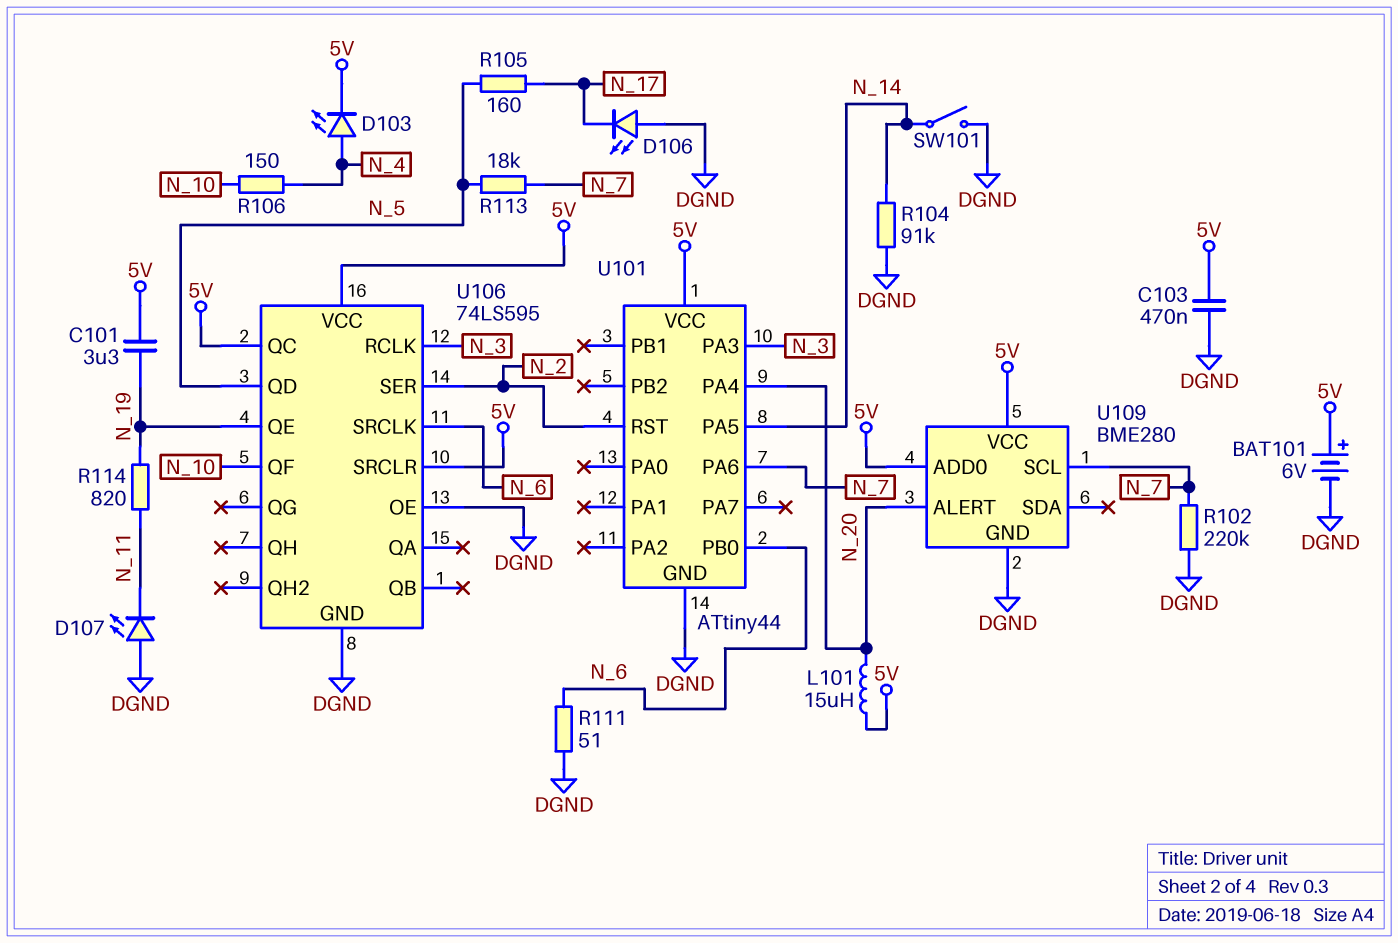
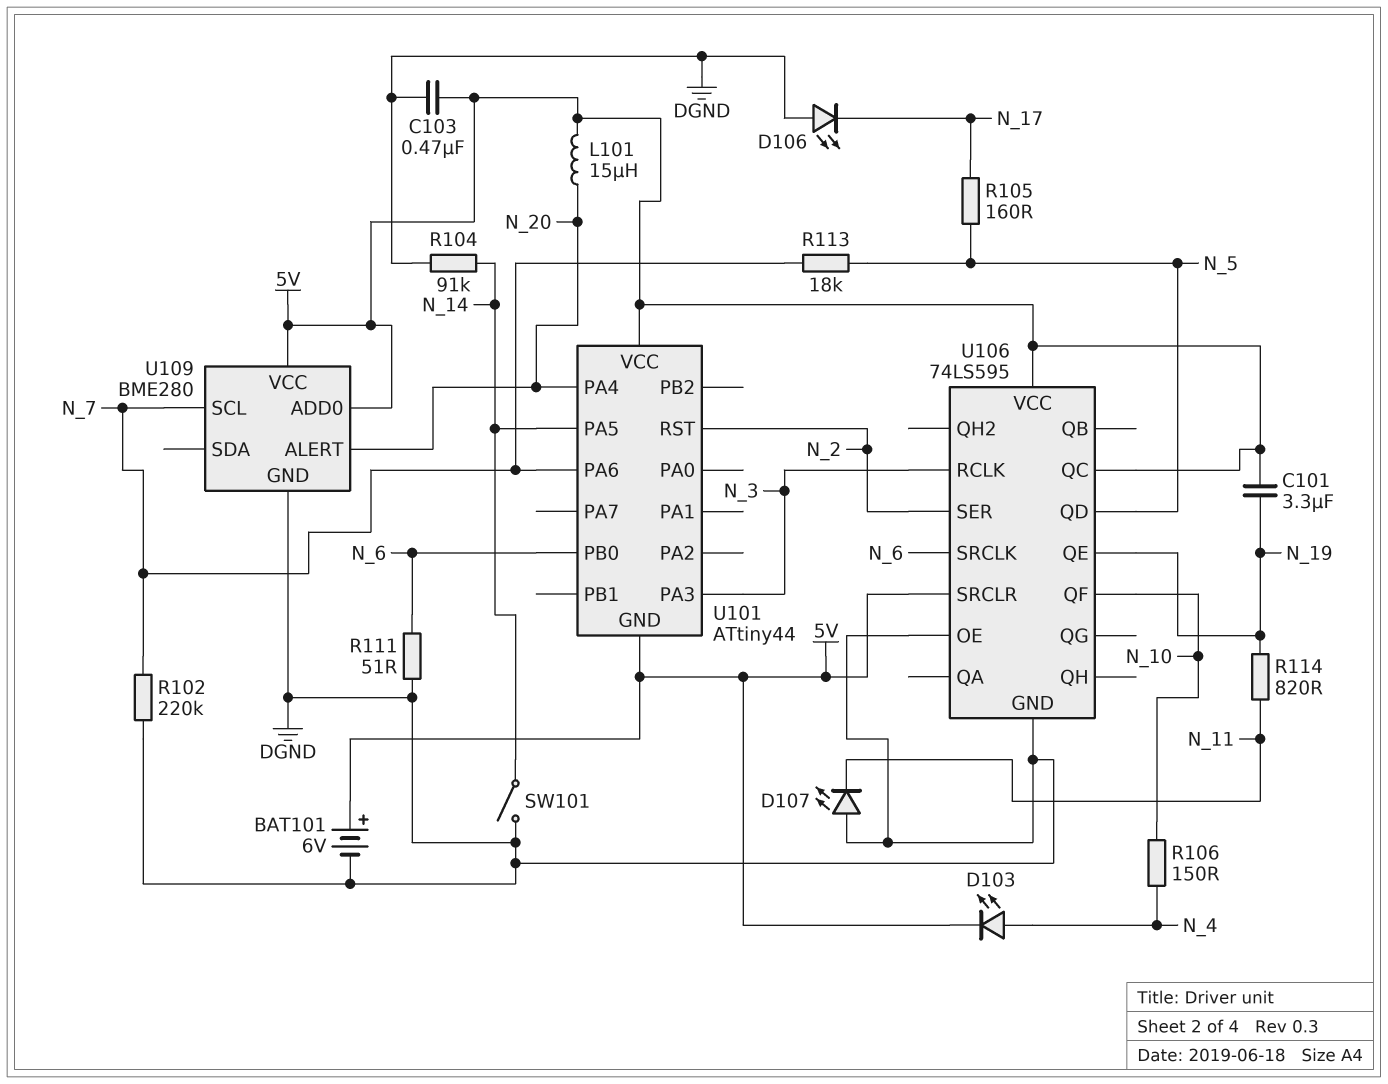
U101 pin GND: DGND -> 5V

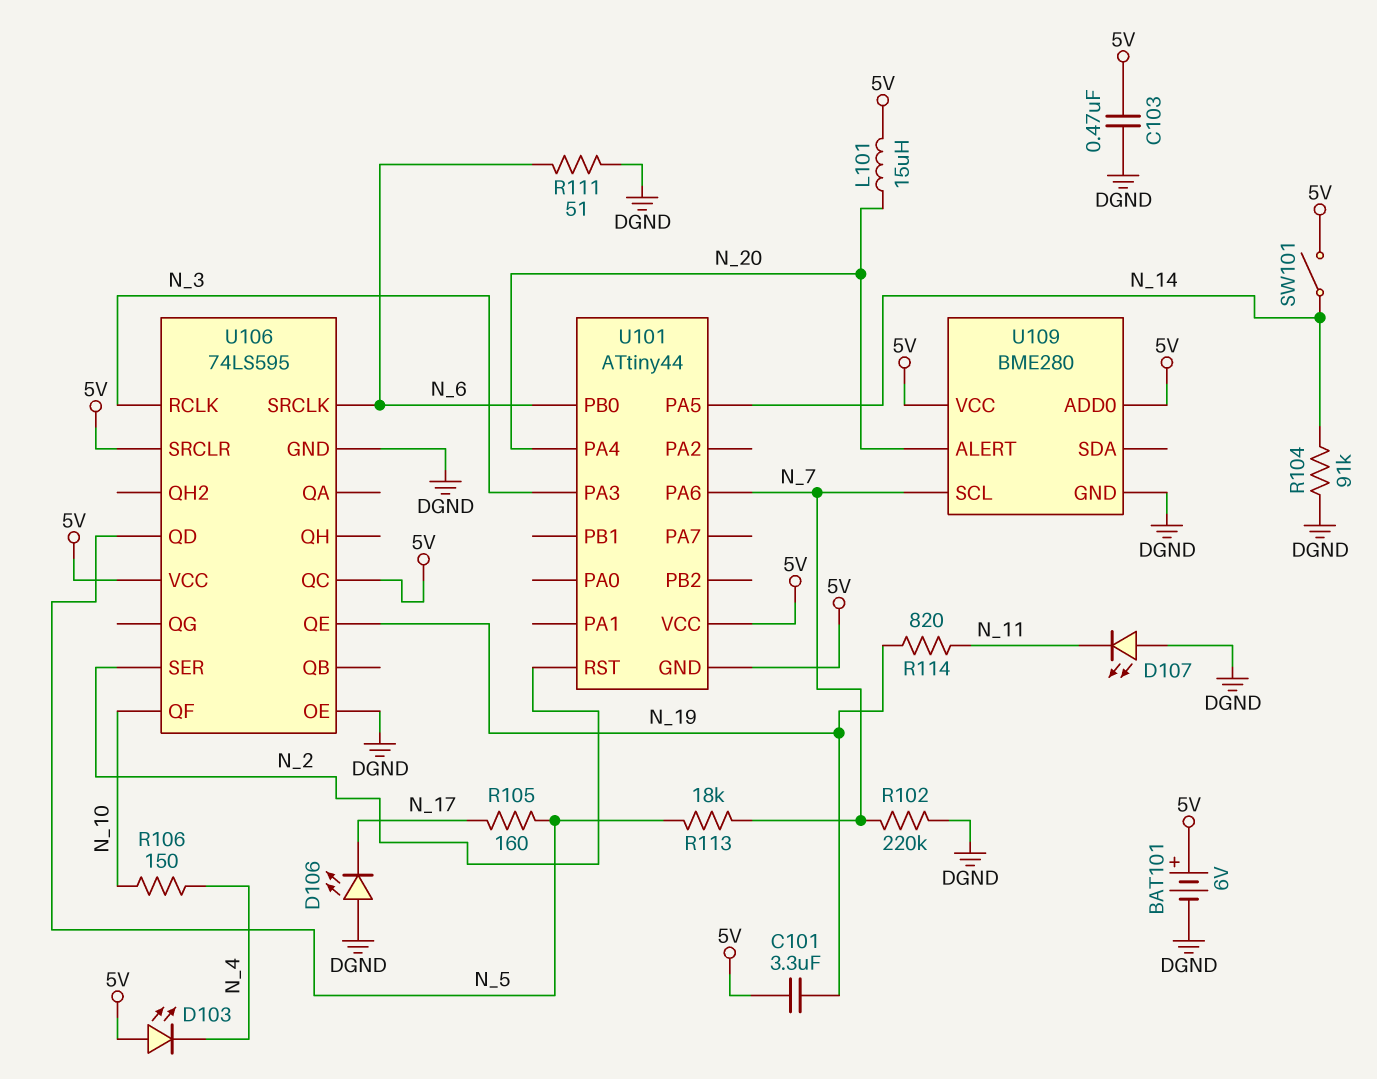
D103: LED (A N_4, K 5V) -> LED (A 5V, K N_4)
SW101: switch (DGND, N_14) -> switch (5V, N_14)

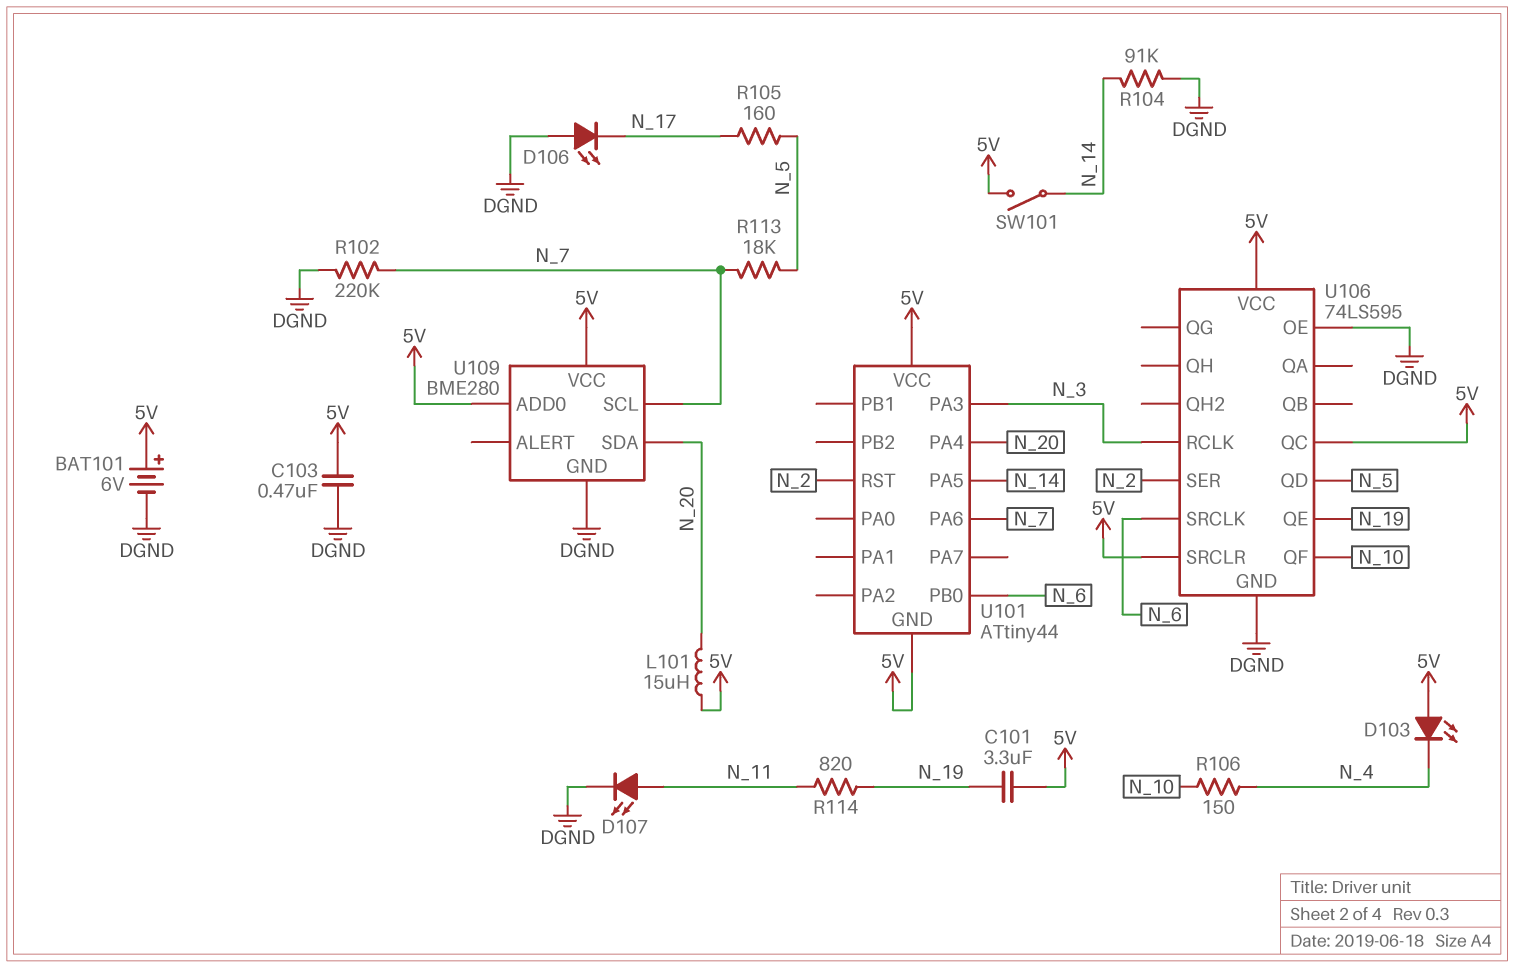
D107: LED (A DGND, K N_11) -> LED (A N_11, K DGND)
R111: 51 (DGND, N_6) -> none
U109 pin ALERT: N_20 -> none
U109 pin SDA: none -> N_20

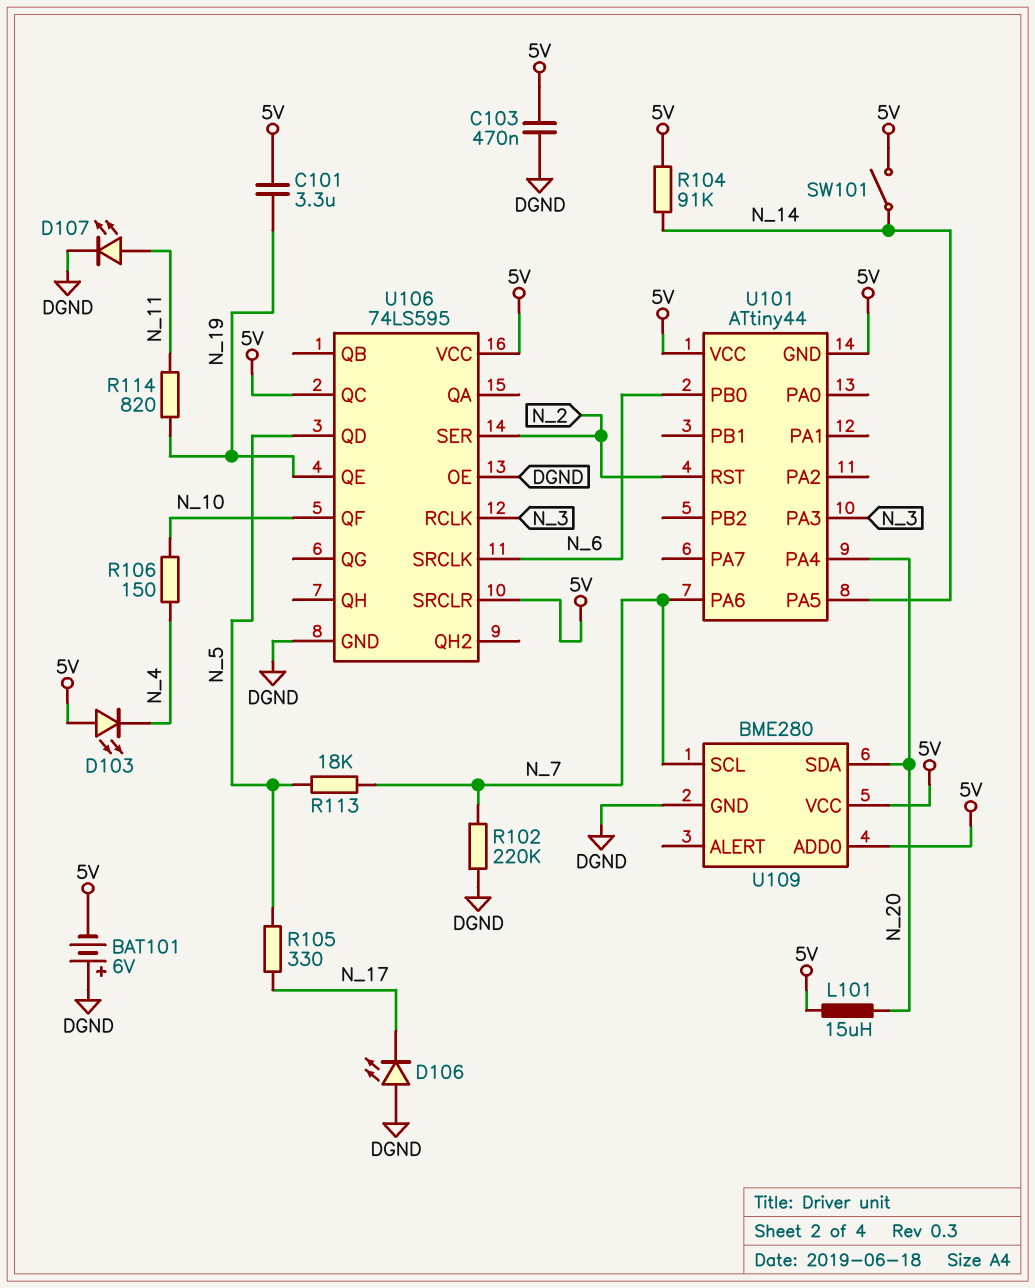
BAT101: 6V (plus 5V, minus DGND) -> 6V (plus DGND, minus 5V)
R104: 91k (DGND, N_14) -> 91k (5V, N_14)
R105: 160 (N_5, N_17) -> 330 (N_5, N_17)

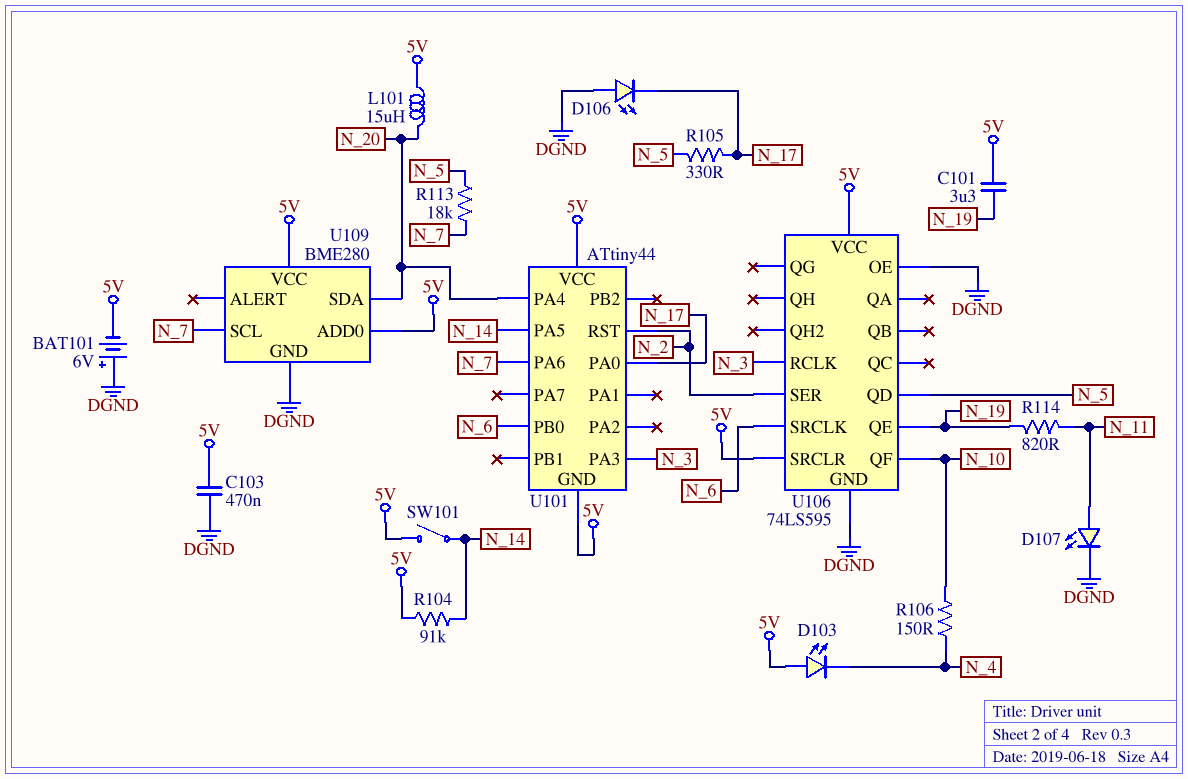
R102: 220k (DGND, N_7) -> none
U101 pin PA0: none -> N_17
U106 pin QC: 5V -> none

